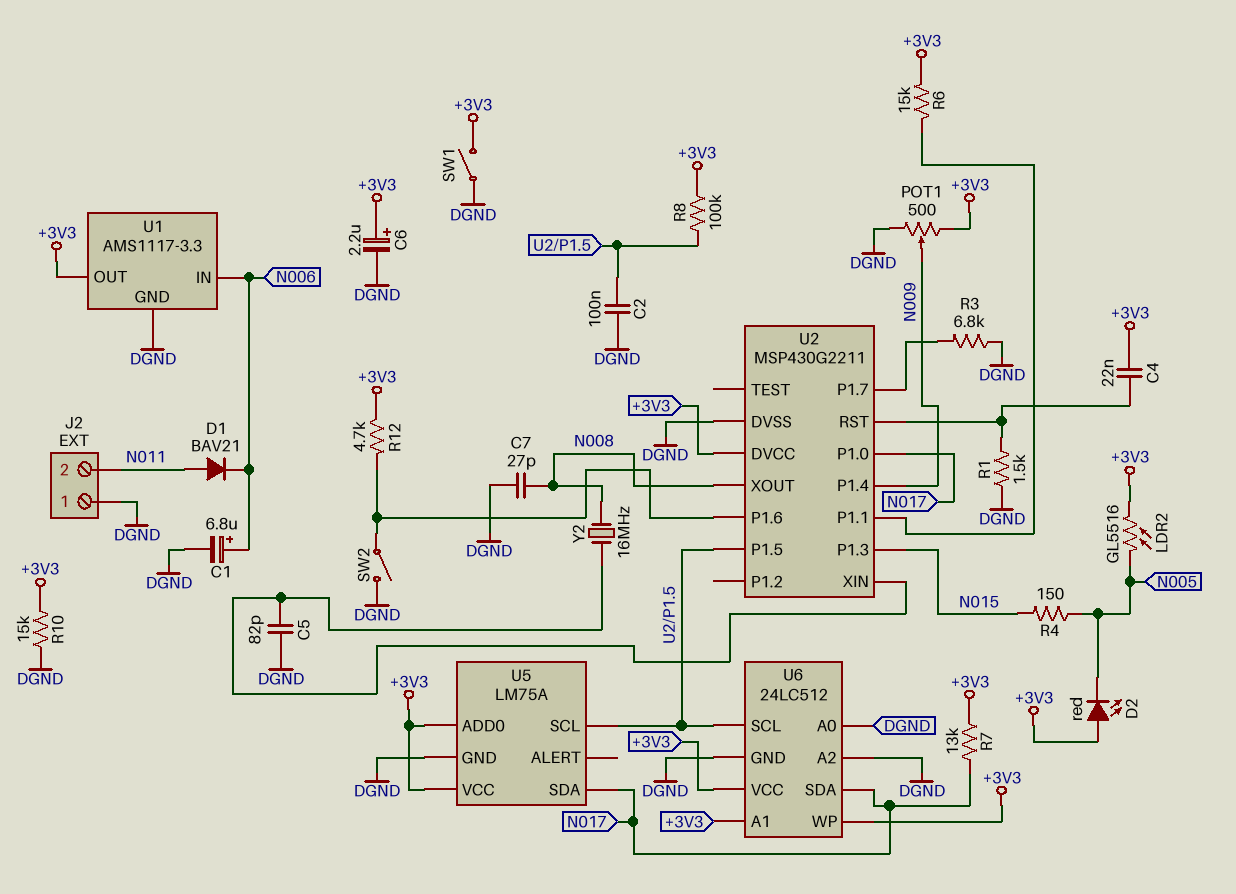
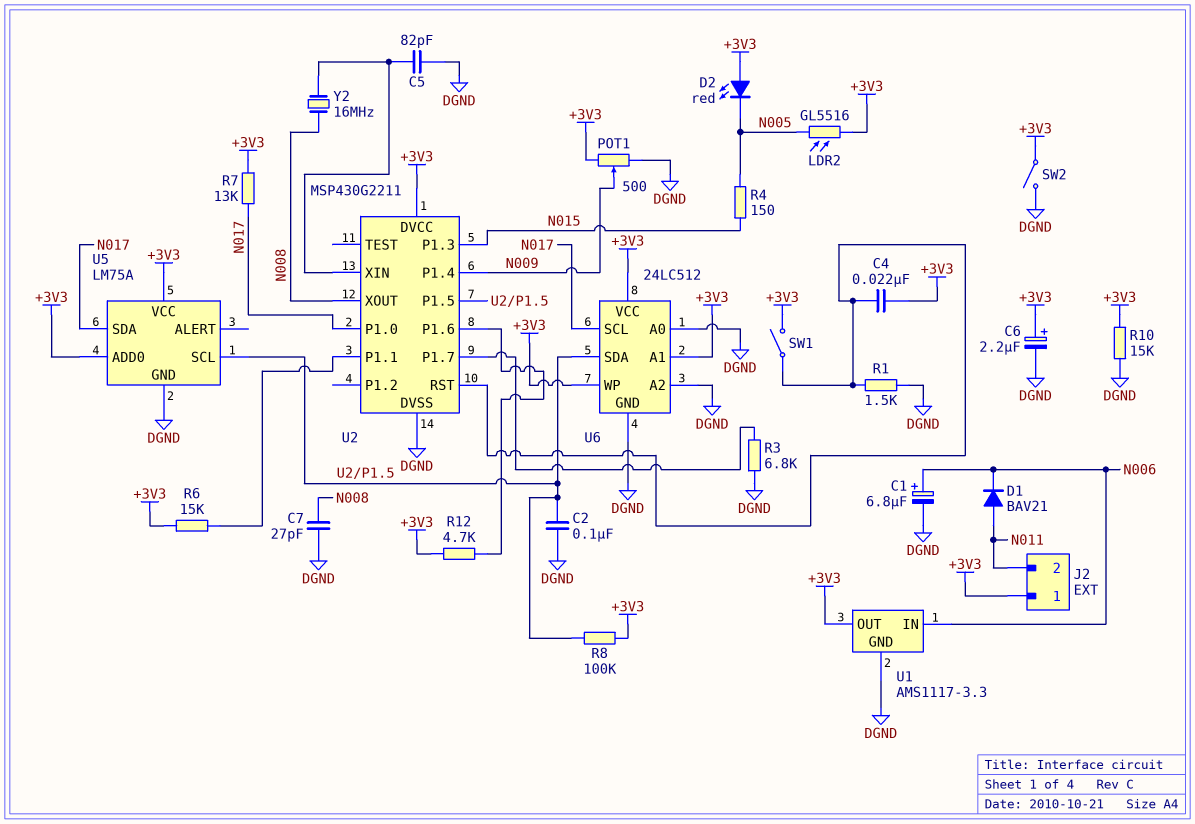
J2 pin 1: DGND -> +3V3
SW1: switch (+3V3, DGND) -> switch (+3V3, U2/RST)
SW2: switch (DGND, U2/P1.6) -> switch (+3V3, DGND)
U6 pin SCL: U2/P1.5 -> N017
U6 pin SDA: N017 -> U2/P1.5

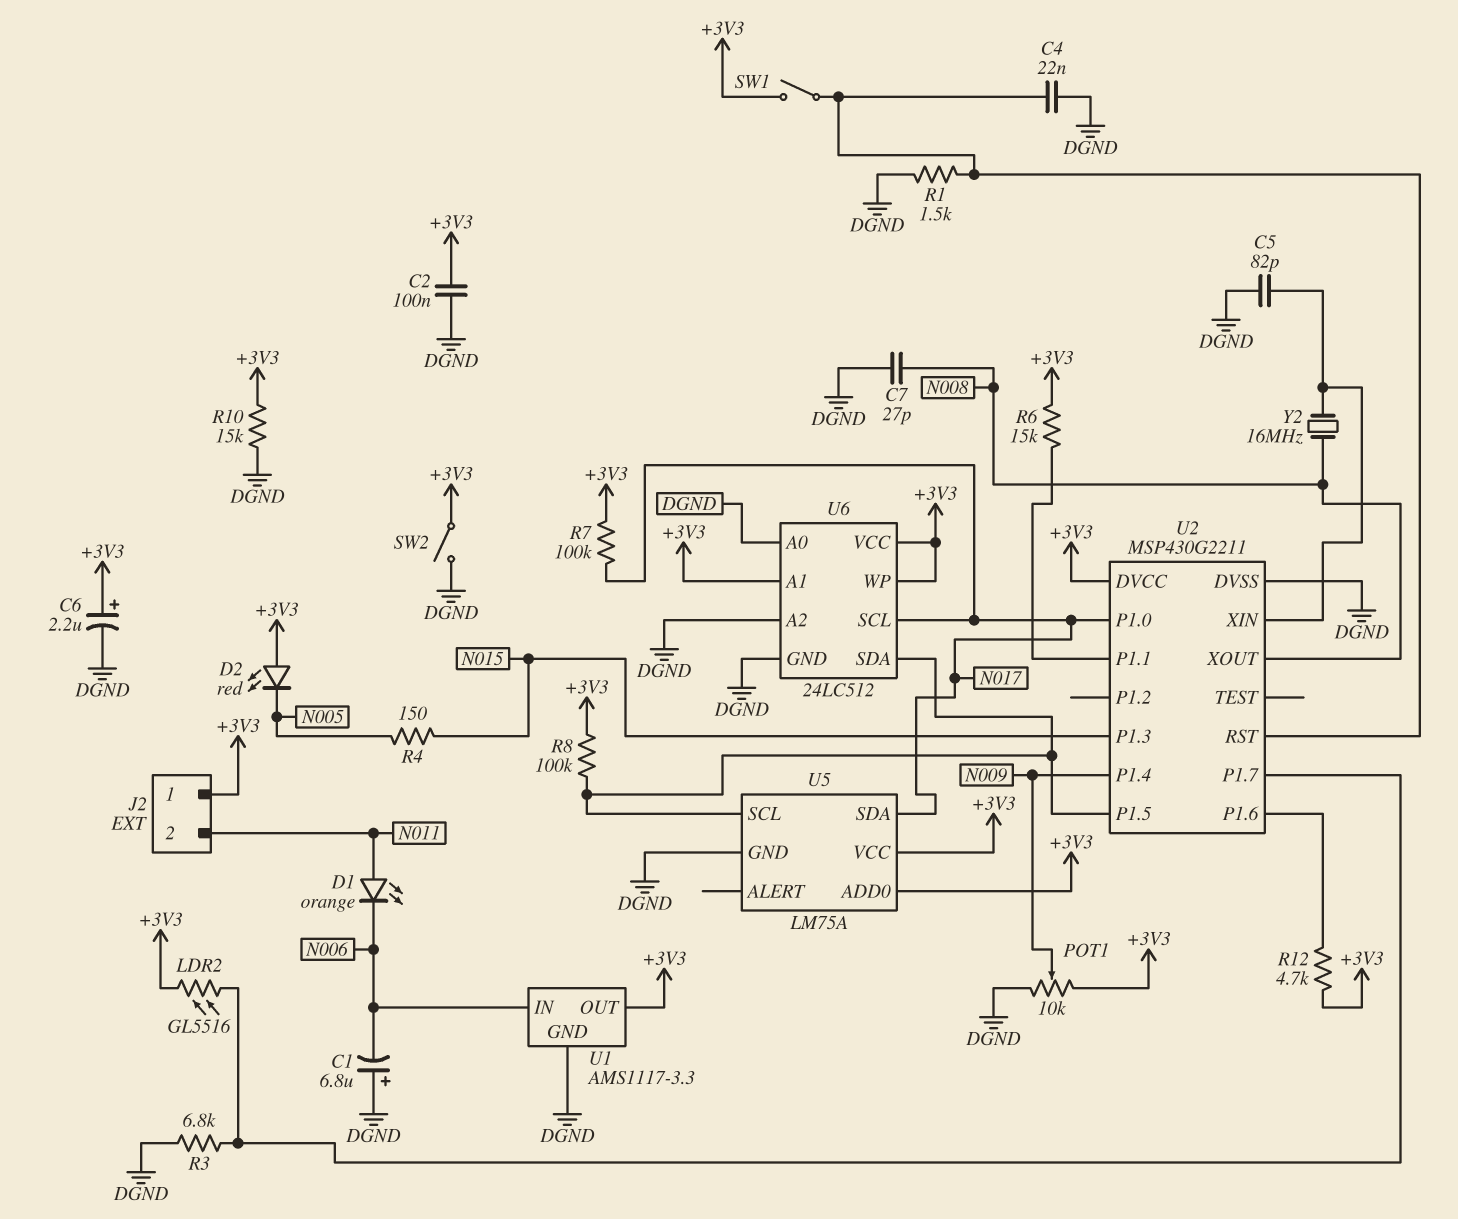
C1: 6.8uF (plus N006, minus DGND) -> 6.8uF (plus DGND, minus N006)
C2: 100nF (DGND, U2/P1.5) -> 100nF (+3V3, DGND)
C4: 22nF (+3V3, U2/RST) -> 22nF (DGND, U2/RST)
D1: diode BAV21 (A N011, K N006) -> LED orange (A N011, K N006)
LDR2: GL5516 (+3V3, N005) -> GL5516 (+3V3, U2/P1.7)
POT1: 500 (+3V3, DGND, wiper N009) -> 10k (+3V3, DGND, wiper N009)
R7: 13k (+3V3, N017) -> 100k (+3V3, N017)

